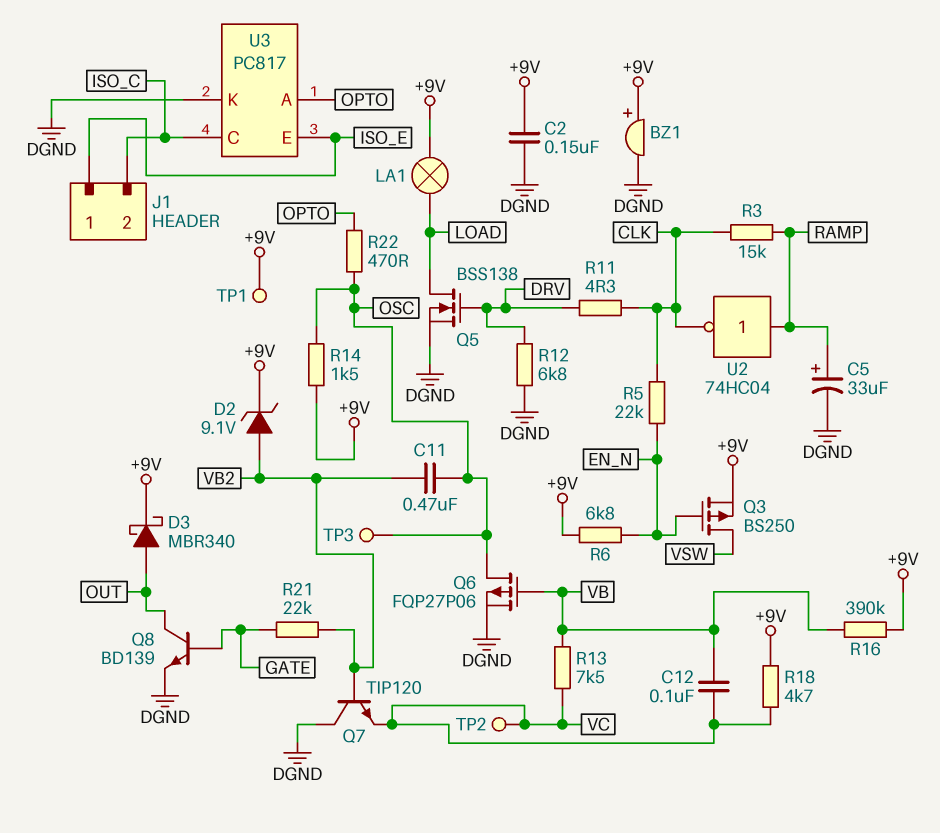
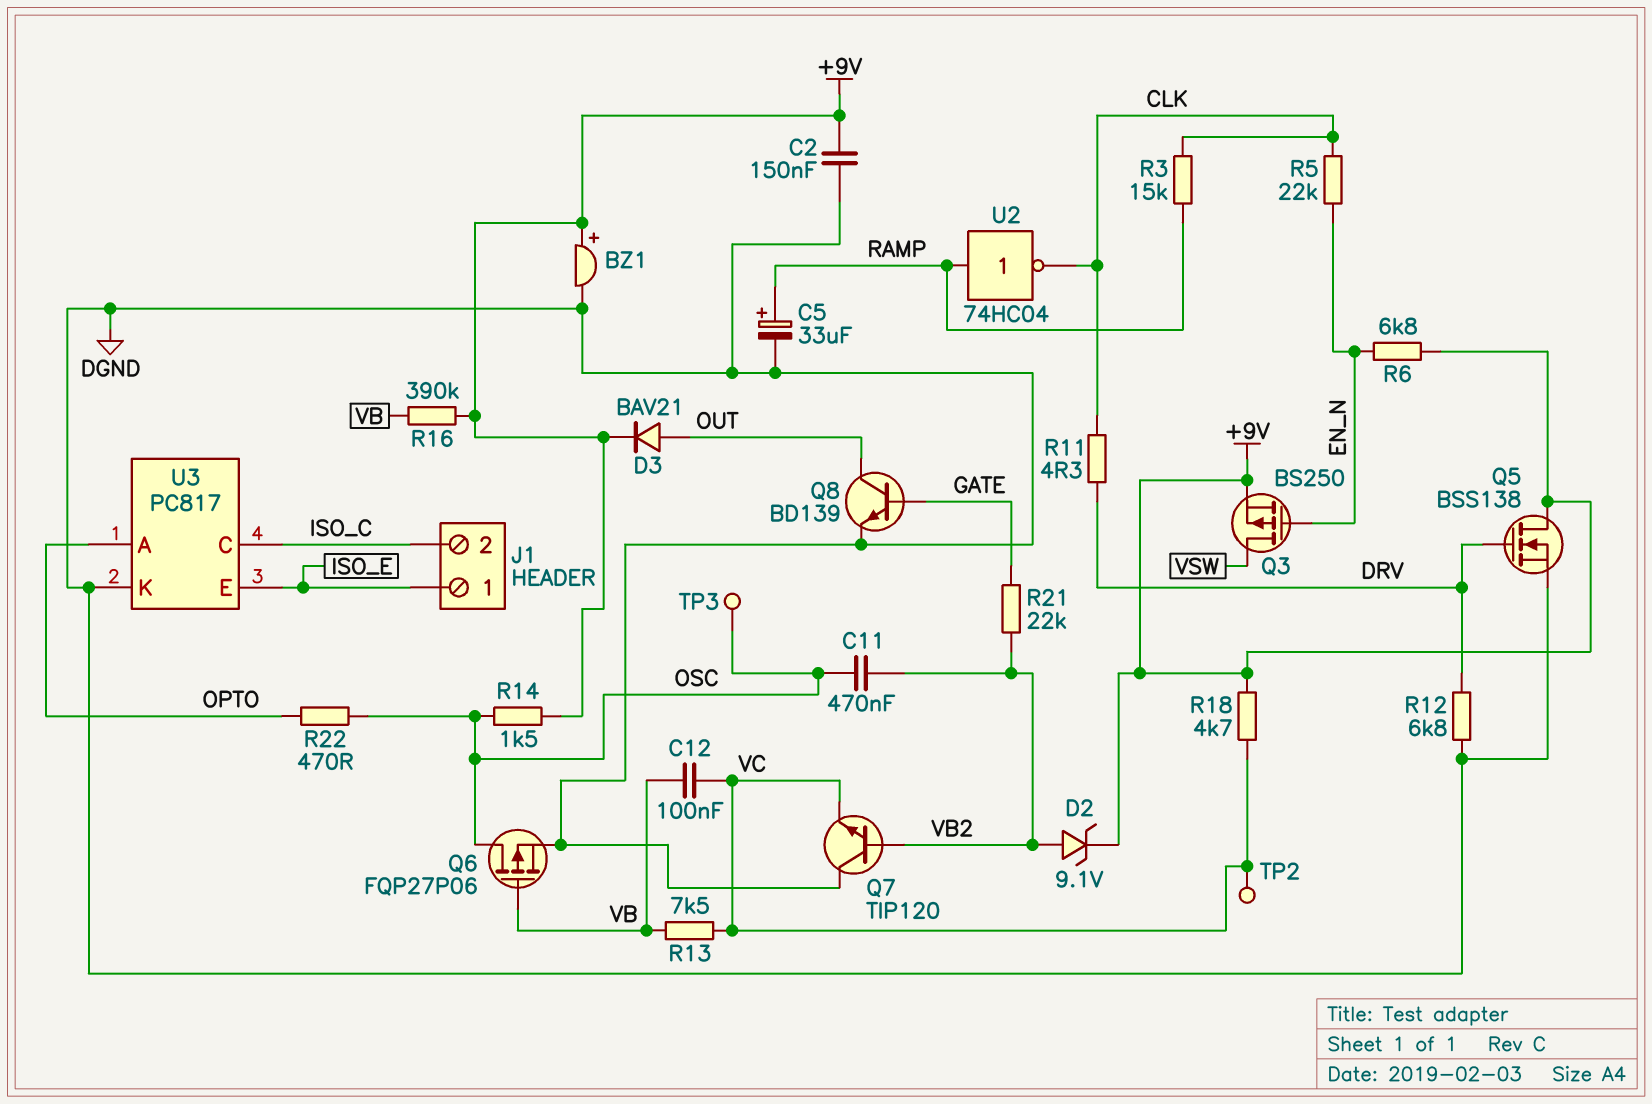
D3: schottky MBR340 (A OUT, K +9V) -> diode BAV21 (A OUT, K +9V)
LA1: lamp (+9V, LOAD) -> none
Q5: NMOS BSS138 (G DRV, D LOAD, S DGND) -> NMOS BSS138 (G DRV, D +9V, S DGND)
TP1: test point (+9V) -> none

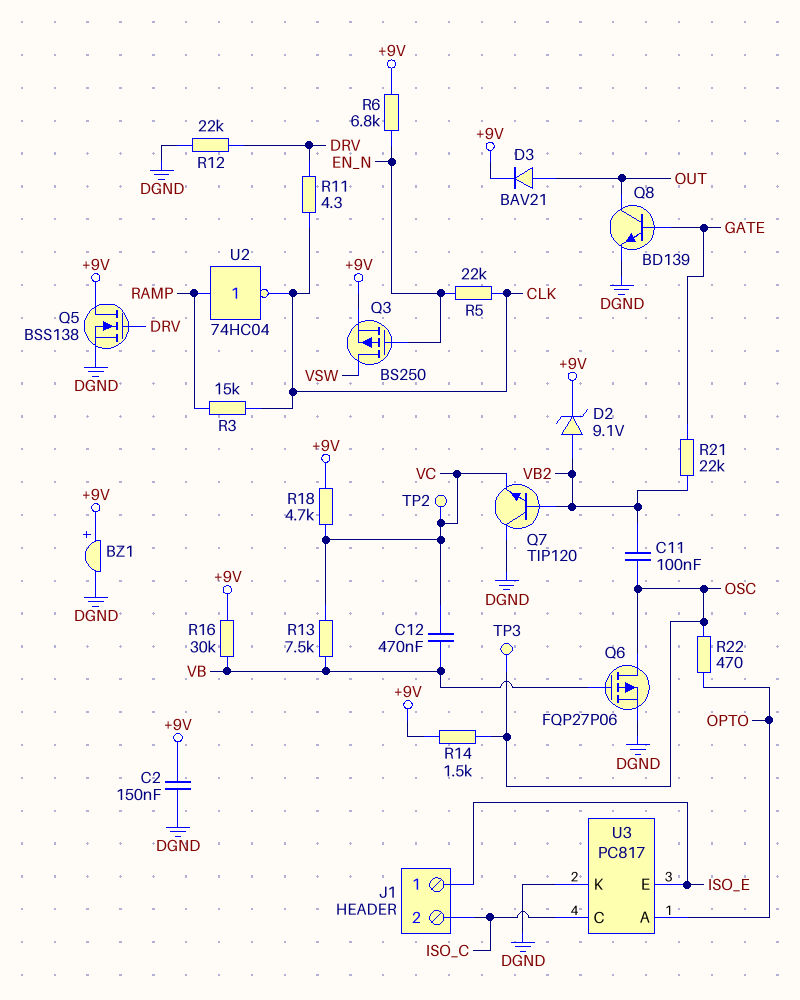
C5: 33uF (plus RAMP, minus DGND) -> none
C11: 470nF (OSC, VB2) -> 100nF (OSC, VB2)
C12: 100nF (VB, VC) -> 470nF (VB, VC)
R12: 6.8k (DGND, DRV) -> 22k (DGND, DRV)
R16: 390k (+9V, VB) -> 30k (+9V, VB)

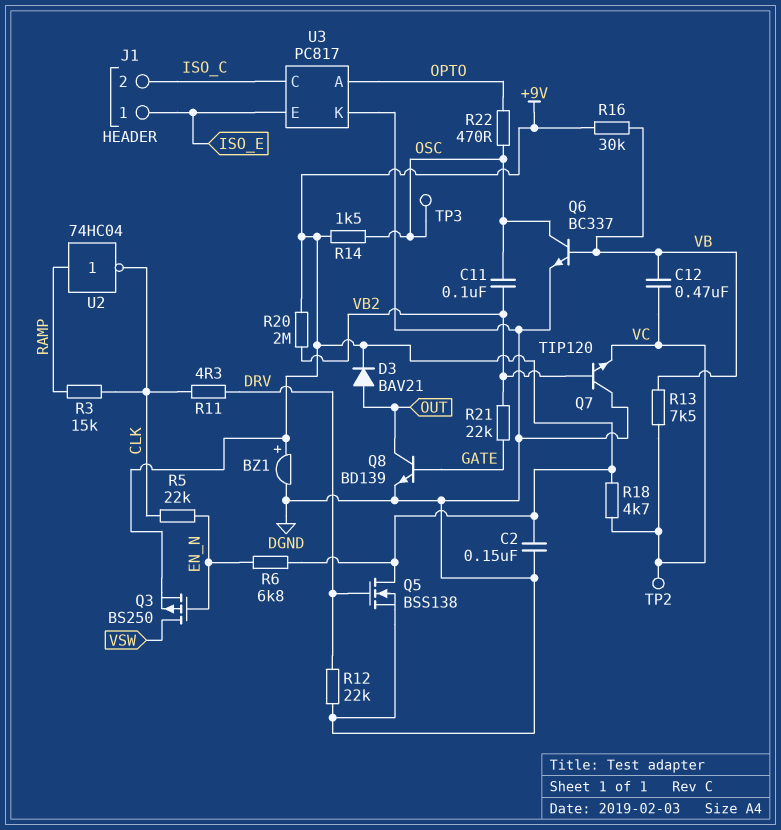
D2: zener 9.1V (A VB2, K +9V) -> none
Q6: PMOS FQP27P06 (G VB, D OSC, S DGND) -> NPN BC337 (B VB, C OSC, E DGND)
R20: none -> 2M (+9V, VB2)

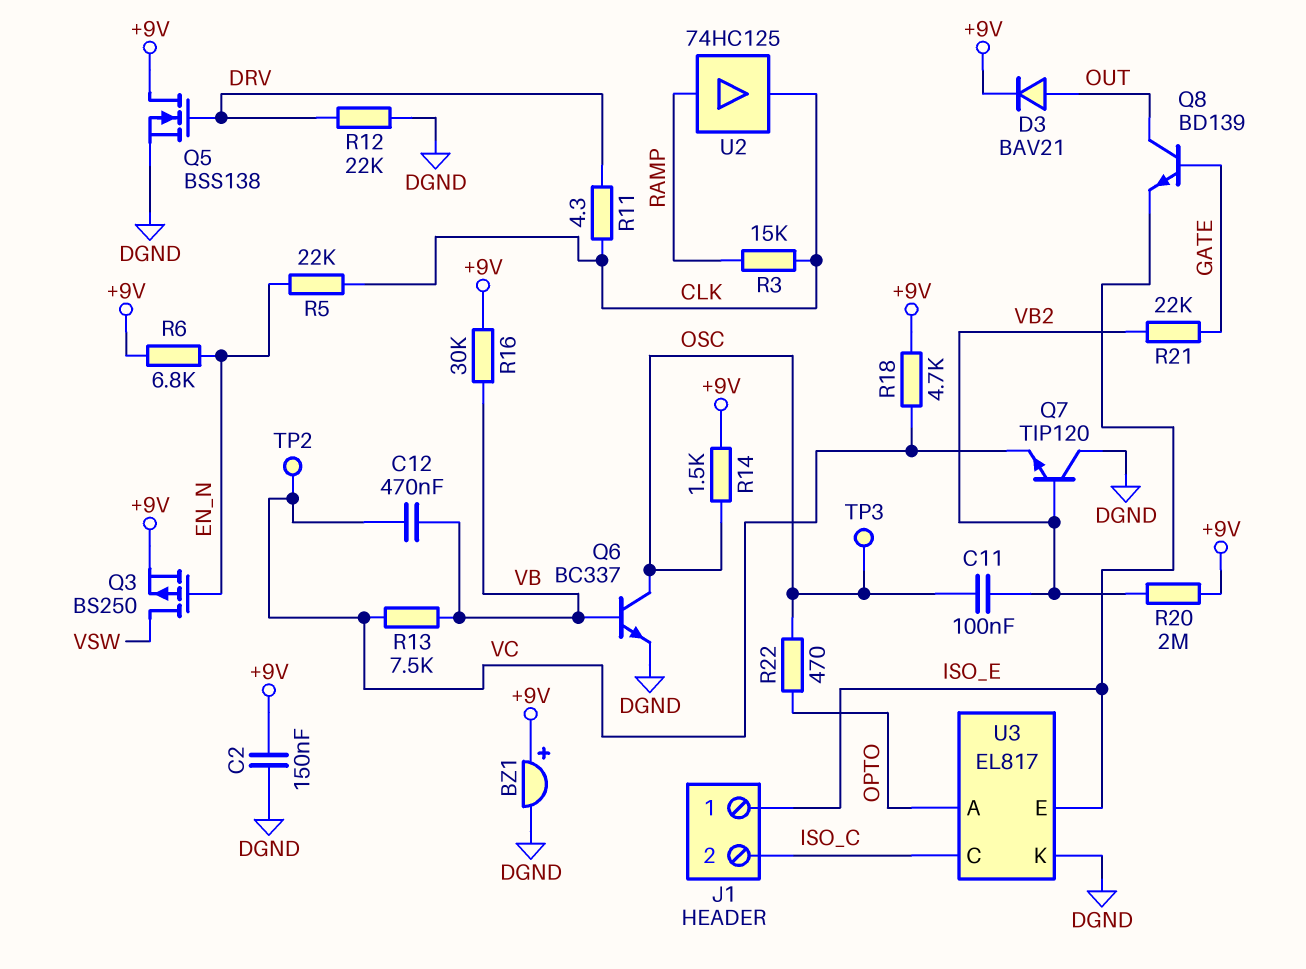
Q8: NPN BD139 (B GATE, C OUT, E DGND) -> NPN BD139 (B GATE, C OUT, E ISO_E)
U2: NOT 74HC04 (in RAMP, out CLK) -> buffer 74HC125 (in RAMP, out CLK)
U3: PC817 -> EL817

